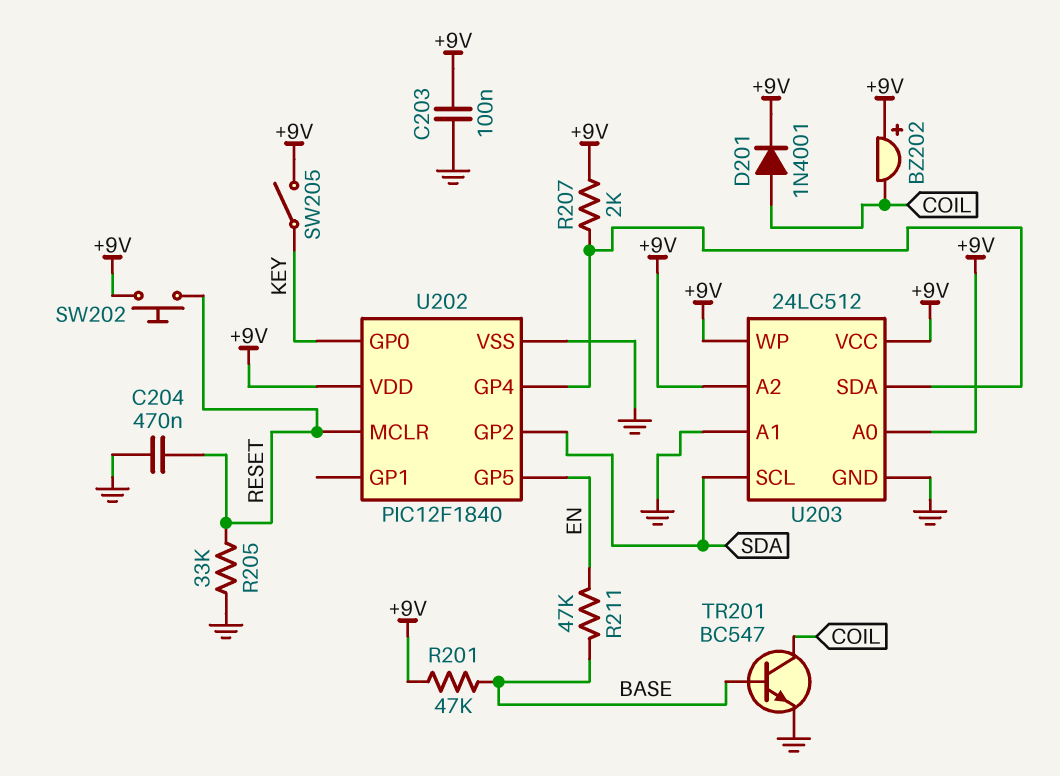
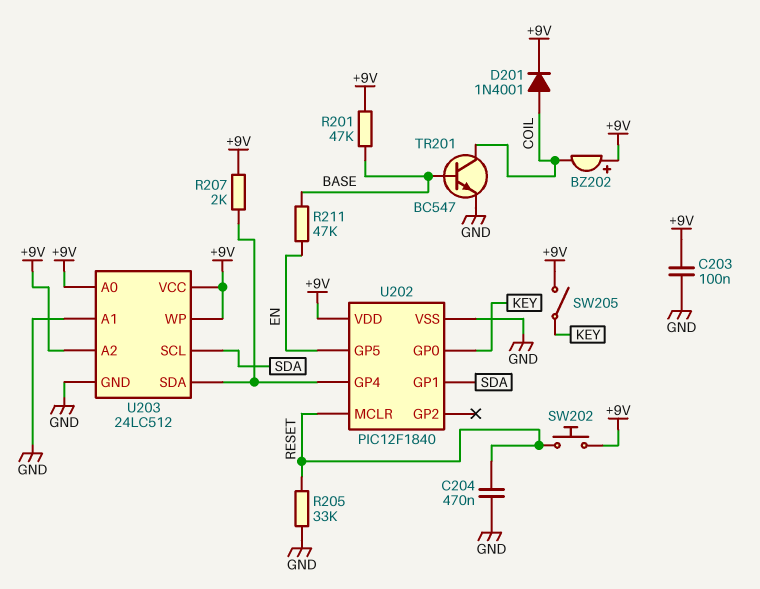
U202 pin GP1: none -> SDA
U202 pin GP2: SDA -> none

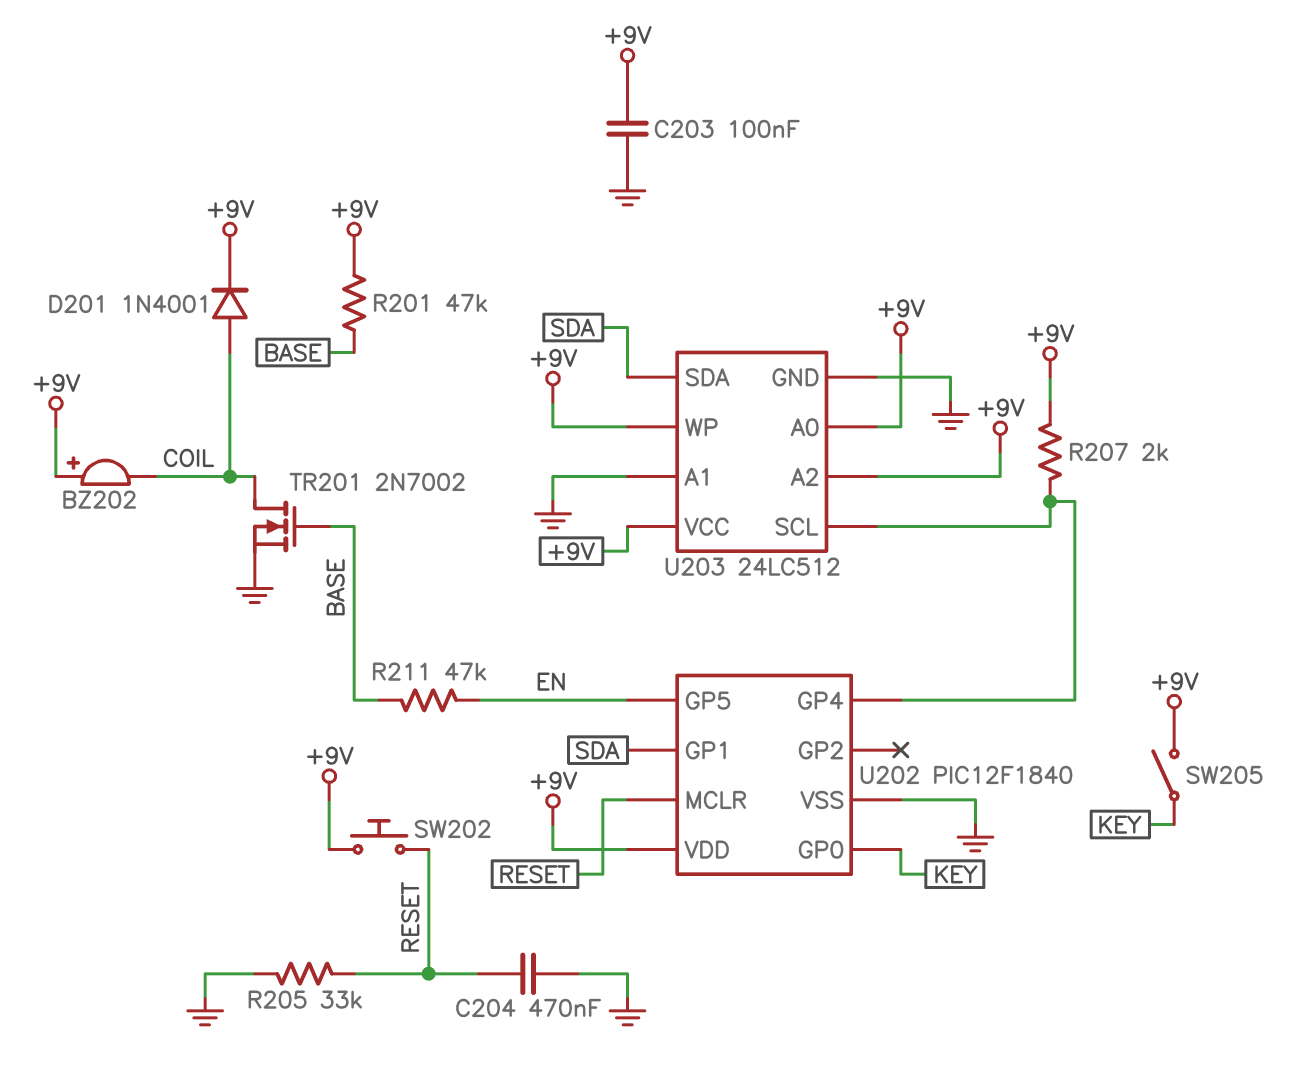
TR201: NPN BC547 (B BASE, C COIL, E GND) -> NMOS 2N7002 (G BASE, D COIL, S GND)
U203 pin SCL: SDA -> U202/GP4
U203 pin SDA: U202/GP4 -> SDA

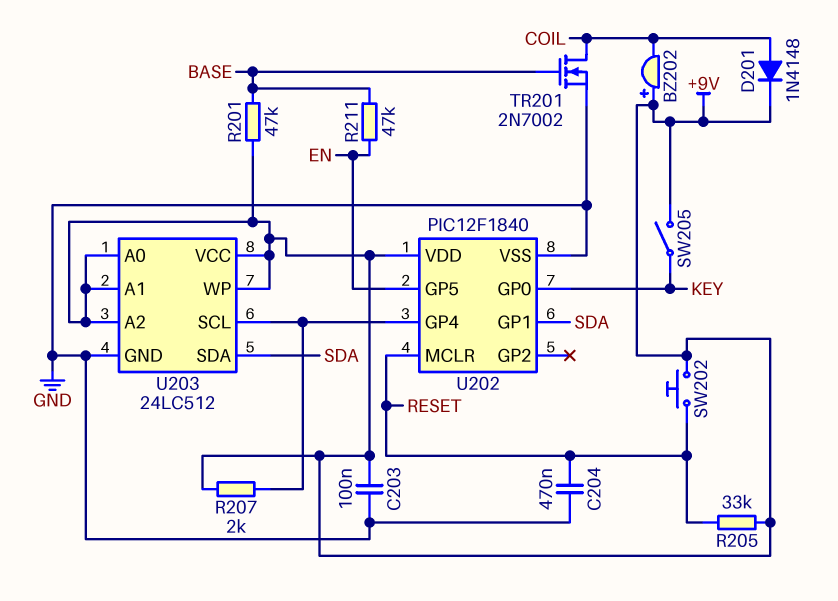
D201: diode 1N4001 (A COIL, K +9V) -> diode 1N4148 (A COIL, K +9V)
R205: 33k (GND, RESET) -> 33k (+9V, RESET)
U203 pin A1: GND -> +9V

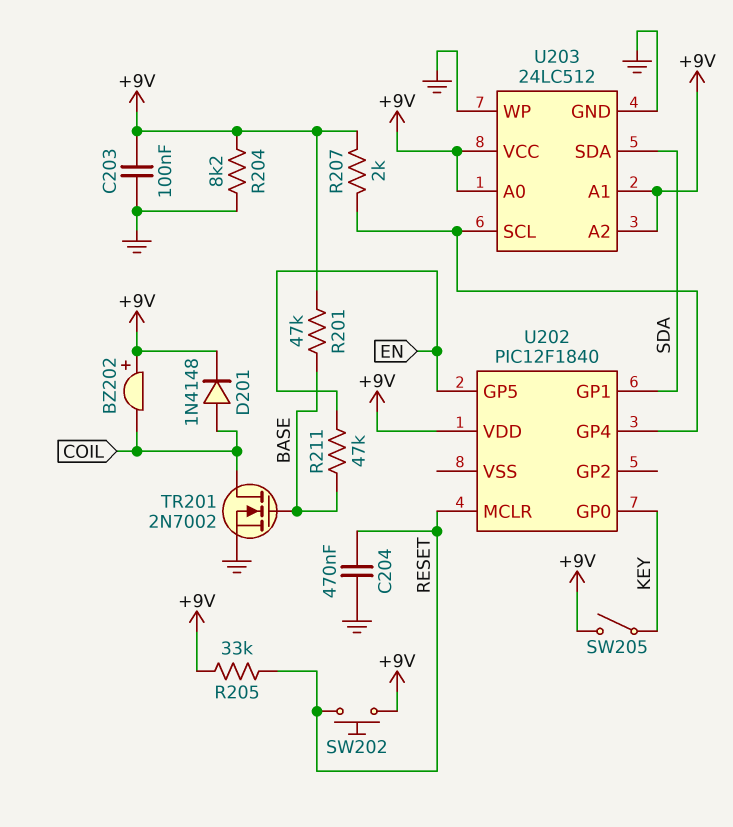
R204: none -> 8.2k (+9V, GND)
U202 pin VSS: GND -> none
U203 pin WP: +9V -> GND

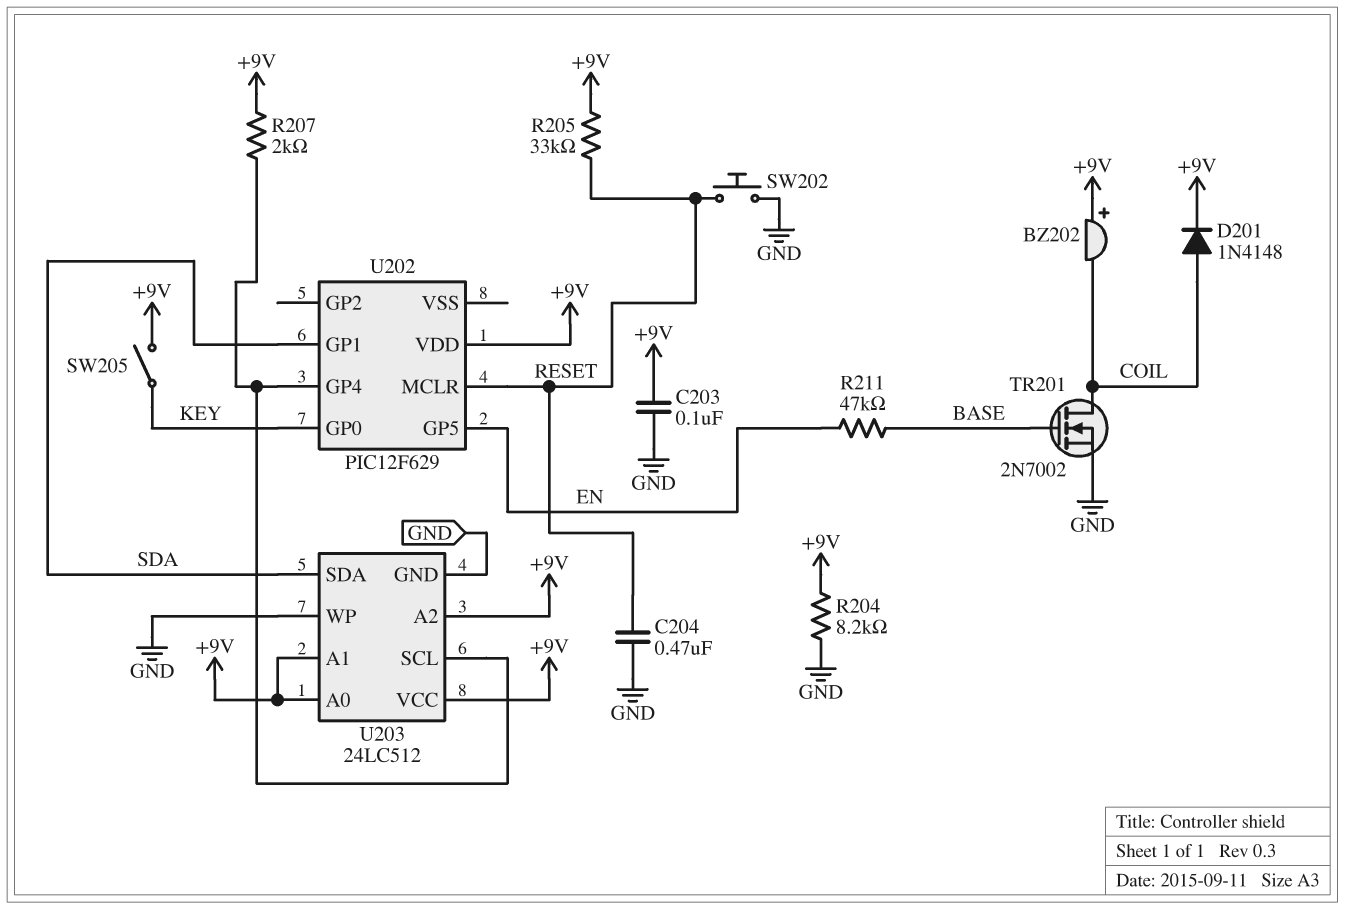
R201: 47k (+9V, BASE) -> none
SW202: button (+9V, RESET) -> button (GND, RESET)
U202: PIC12F1840 -> PIC12F629

